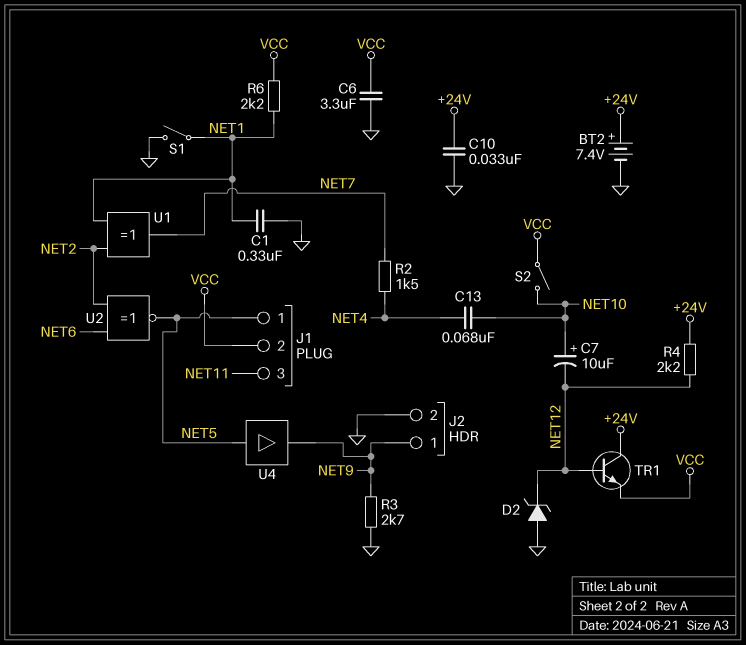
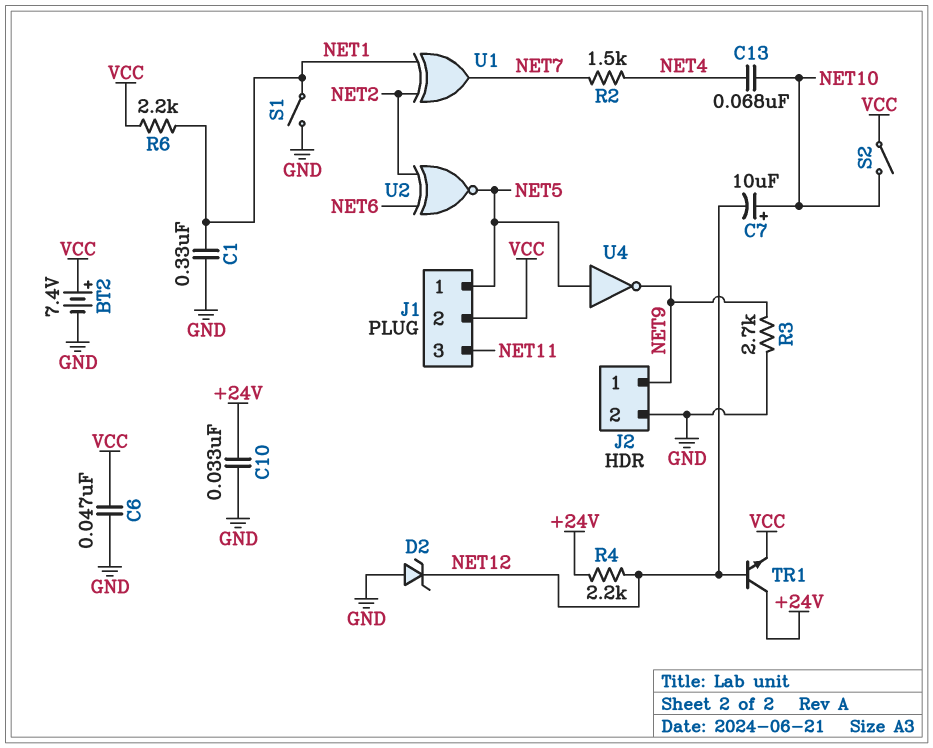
BT2: 7.4V (plus +24V, minus GND) -> 7.4V (plus VCC, minus GND)
C6: 3.3uF (GND, VCC) -> 47nF (GND, VCC)
U4: buffer (in NET5, out NET9) -> NOT (in NET5, out NET9)

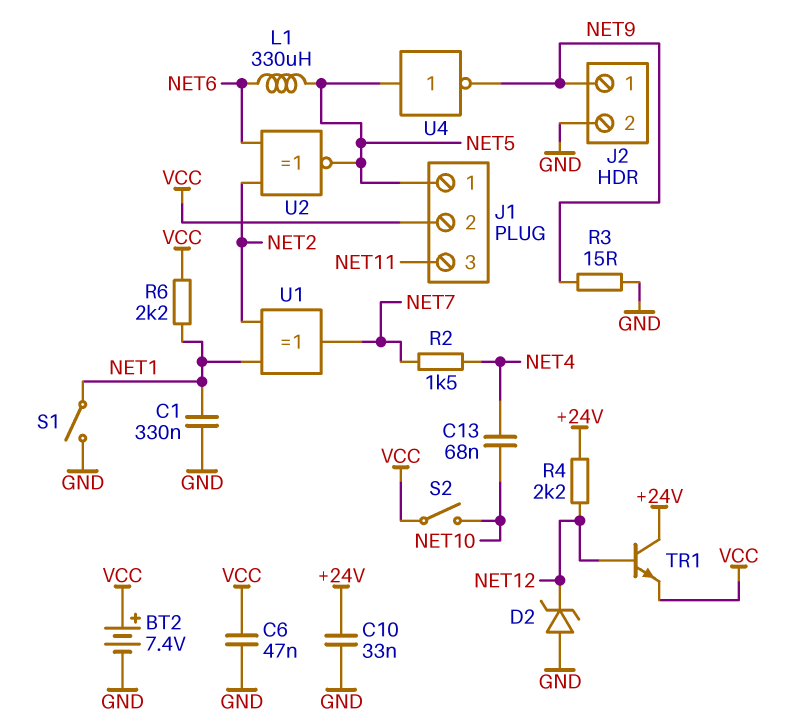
C7: 10uF (plus NET10, minus NET12) -> none
L1: none -> 330uH (NET5, NET6)
R3: 2.7k (GND, NET9) -> 15 (GND, NET9)

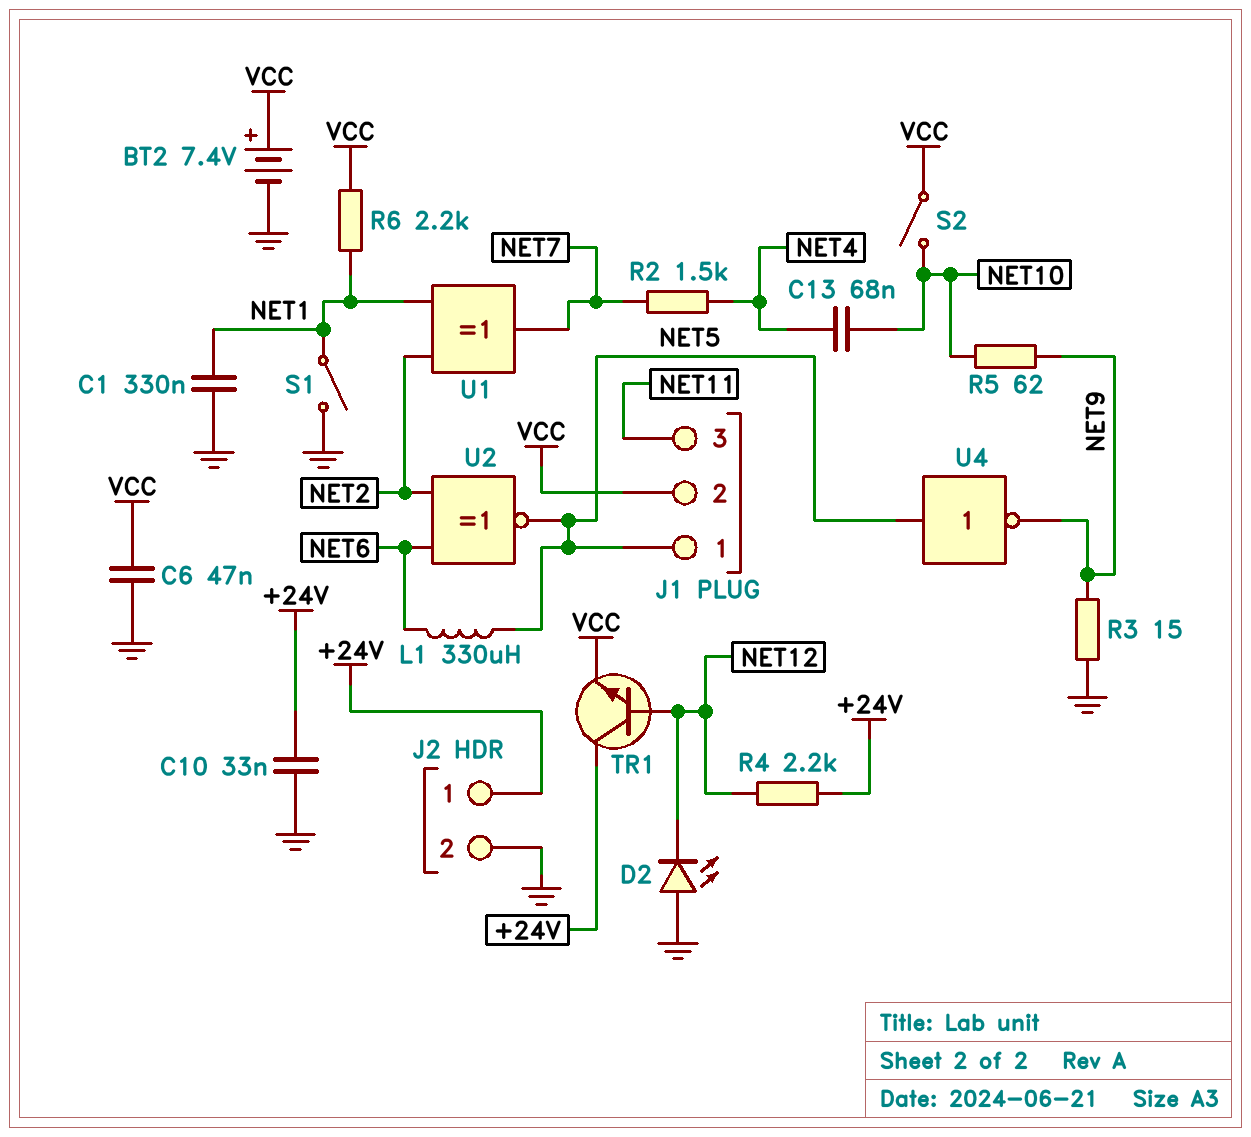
D2: zener (A GND, K NET12) -> LED (A GND, K NET12)
J2 pin 1: NET9 -> +24V
R5: none -> 62 (NET9, NET10)

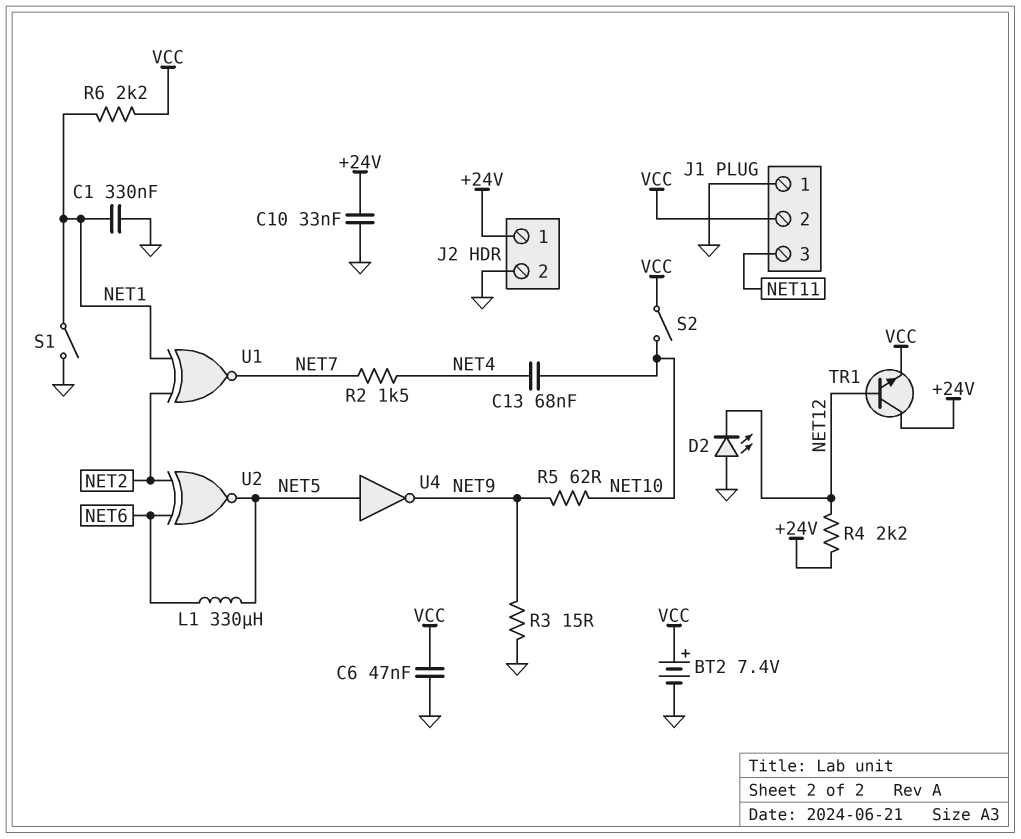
J1 pin 1: NET5 -> GND
U1: XOR (in NET1, in NET2, out NET7) -> XNOR (in NET1, in NET2, out NET7)

